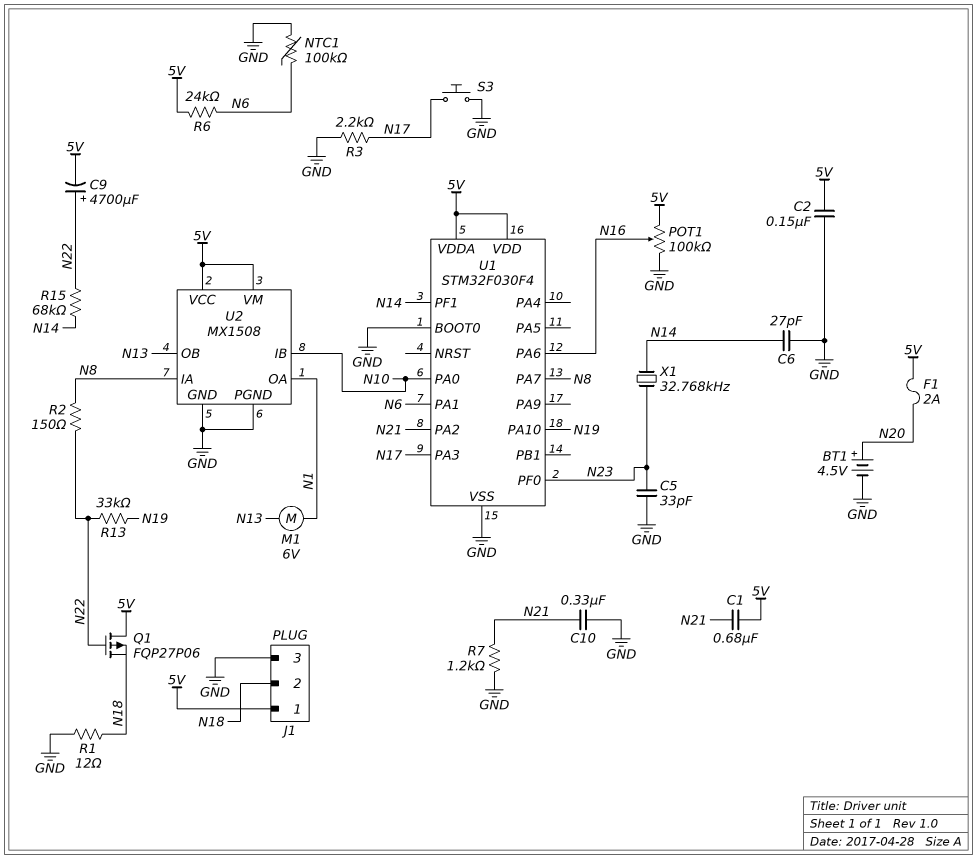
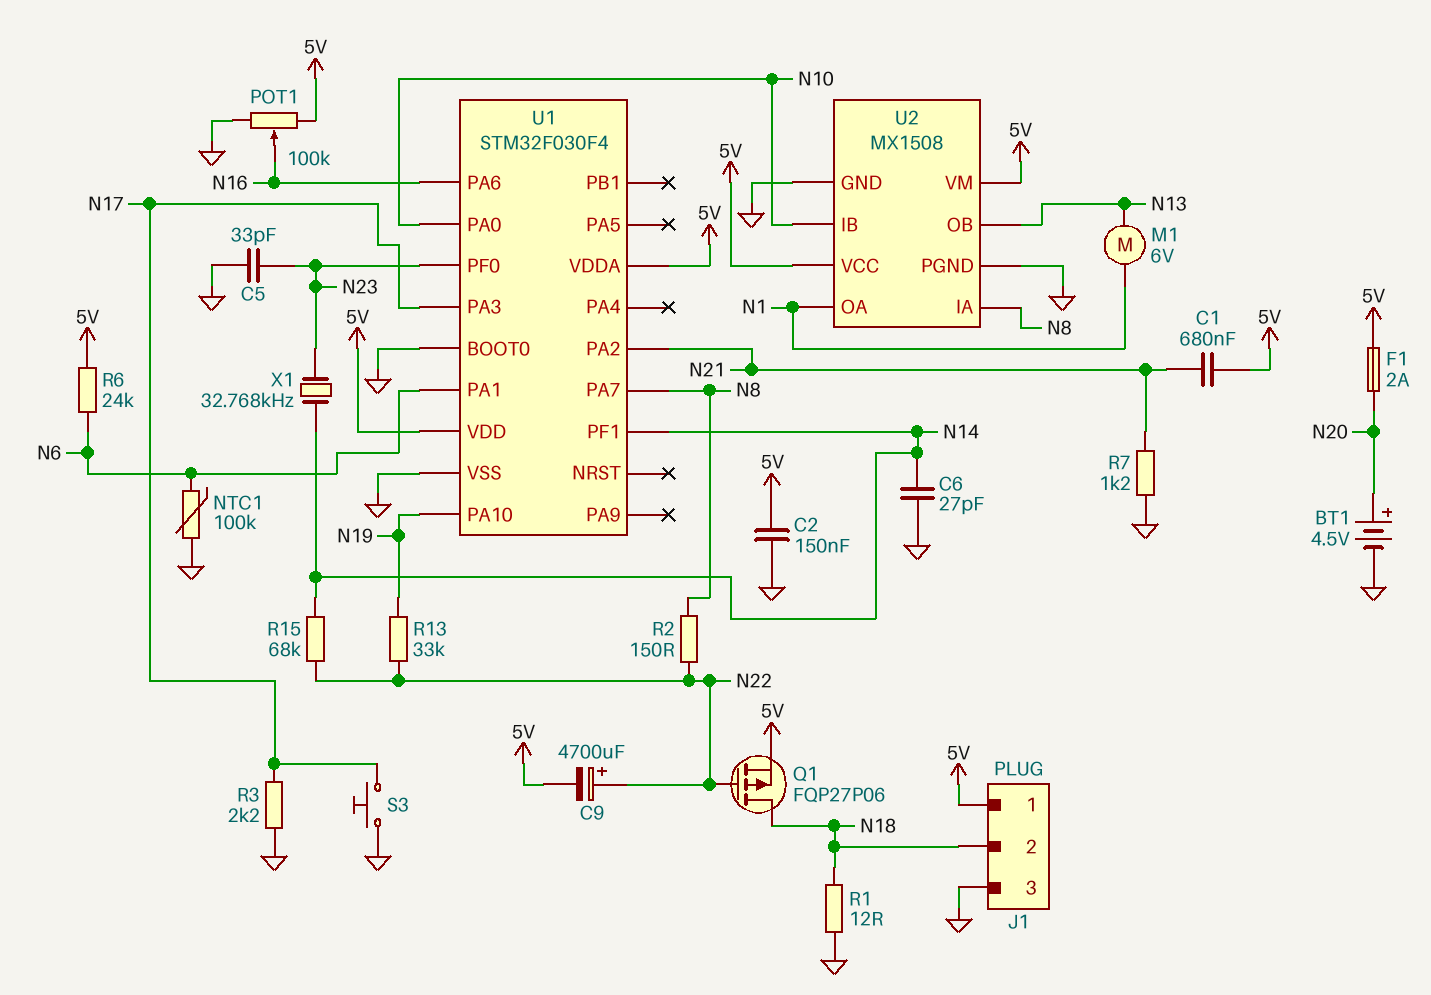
C10: 330nF (GND, N21) -> none
Q1: PMOS FQP27P06 (G N22, D 5V, S N18) -> PMOS FQP27P06 (G N22, D N18, S 5V)

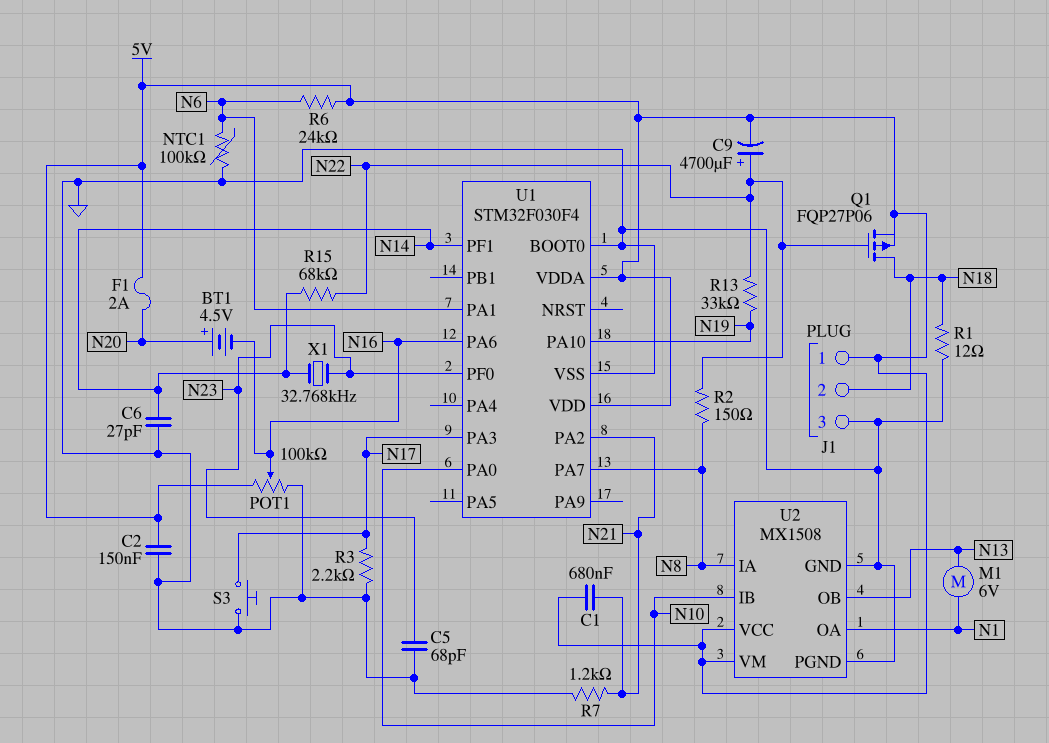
BT1: 4.5V (plus N20, minus GND) -> 4.5V (plus N20, minus N16)
C5: 33pF (GND, N23) -> 68pF (GND, N23)

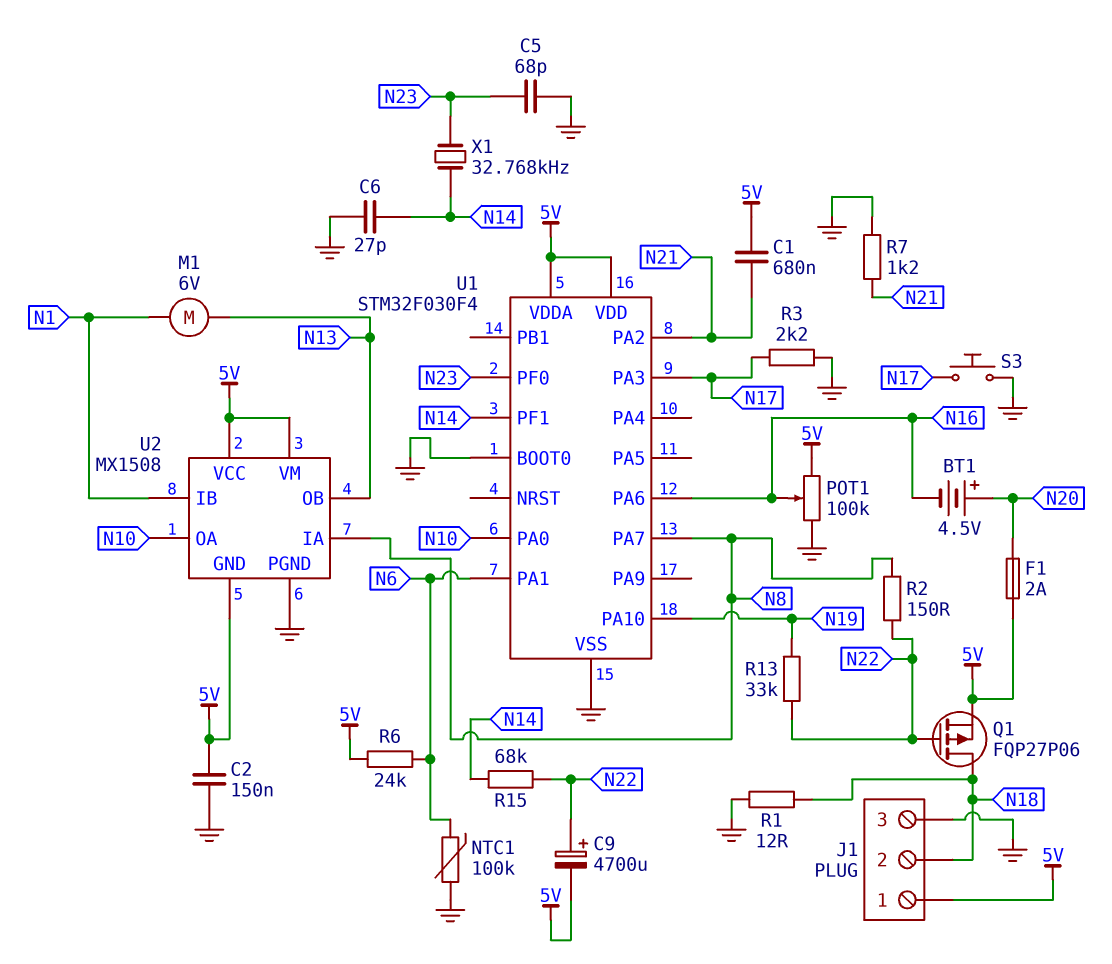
U2 pin GND: GND -> 5V
U2 pin IB: N10 -> N1
U2 pin OA: N1 -> N10

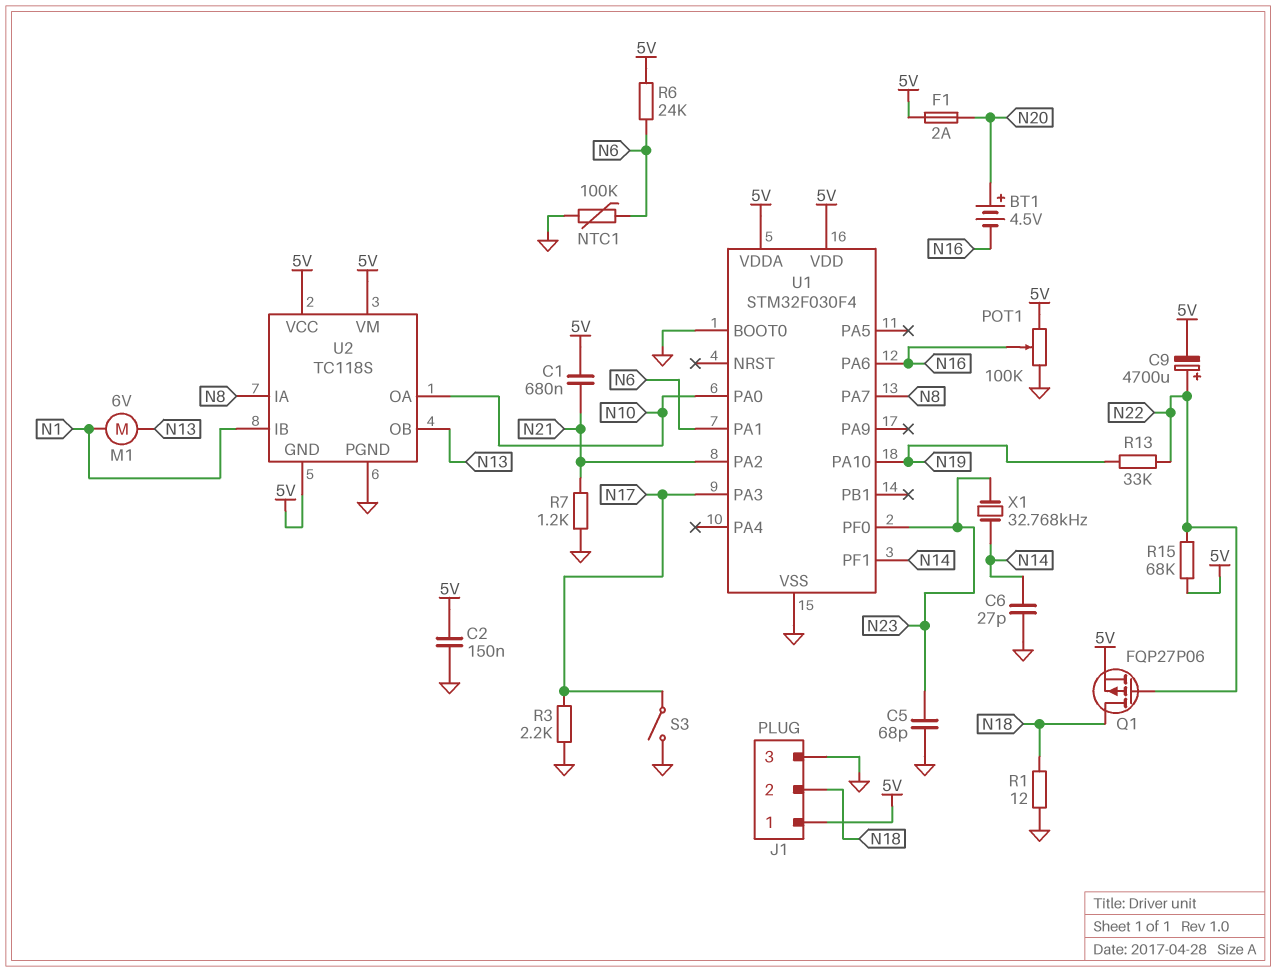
R2: 150 (N8, N22) -> none
R15: 68k (N14, N22) -> 68k (5V, N22)
S3: button (GND, N17) -> switch (GND, N17)
U2: MX1508 -> TC118S

